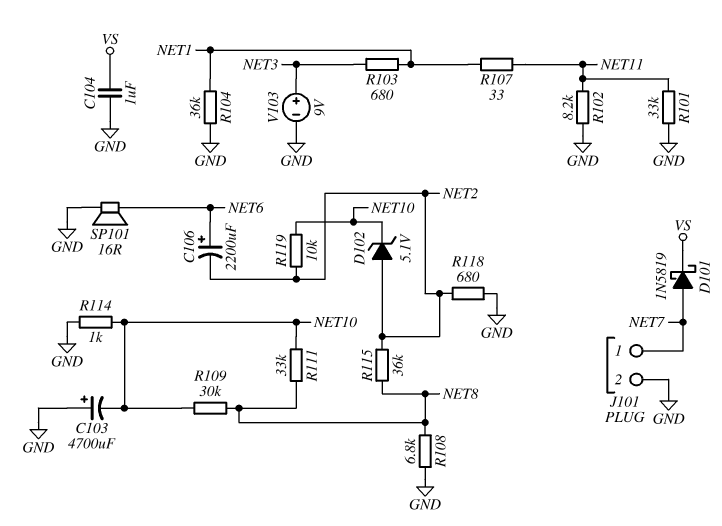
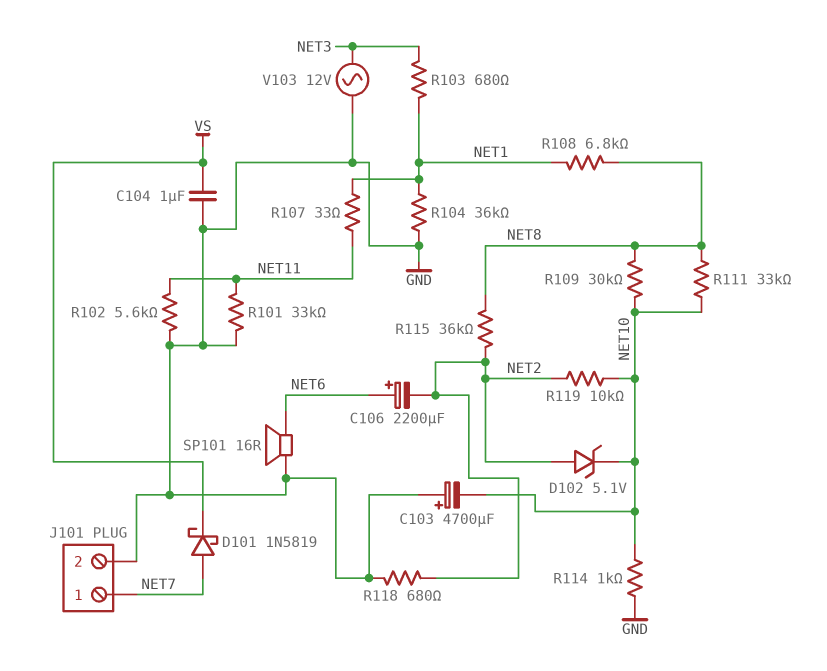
R102: 8.2k (GND, NET11) -> 5.6k (GND, NET11)
R108: 6.8k (GND, NET8) -> 6.8k (NET1, NET8)
V103: 9V (plus NET3, minus GND) -> AC 12V (GND, NET3)

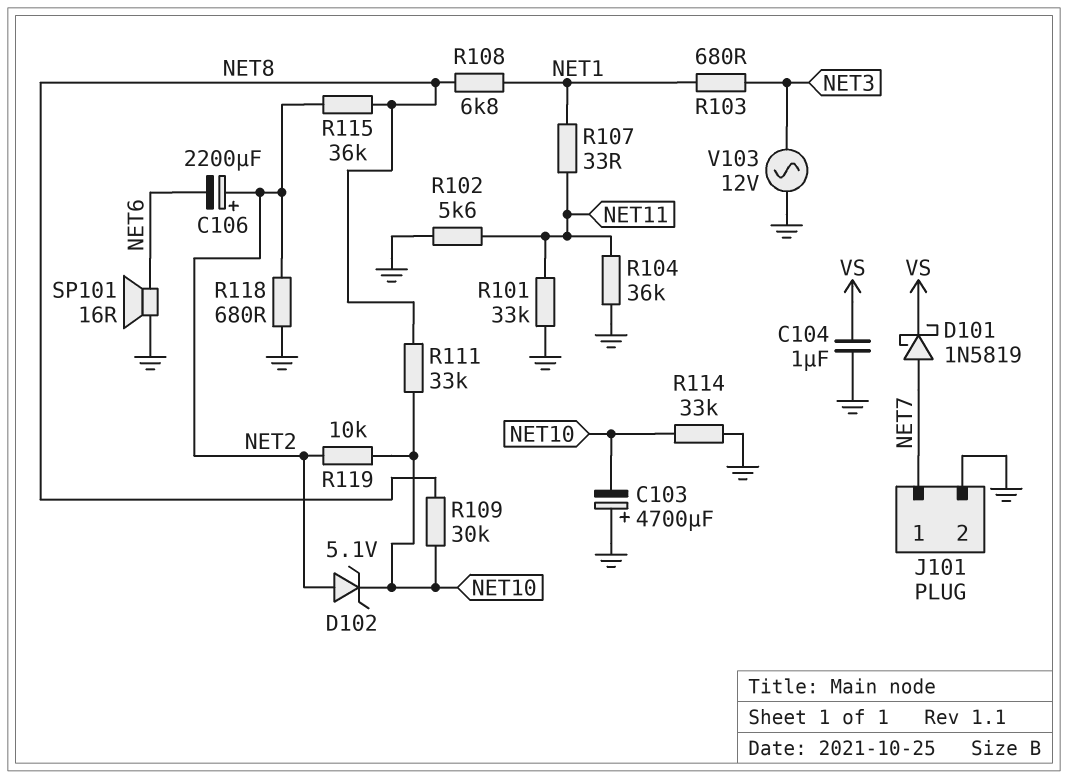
C106: 2200uF (plus NET6, minus NET2) -> 2200uF (plus NET2, minus NET6)
R104: 36k (GND, NET1) -> 36k (GND, NET11)
R114: 1k (GND, NET10) -> 33k (GND, NET10)

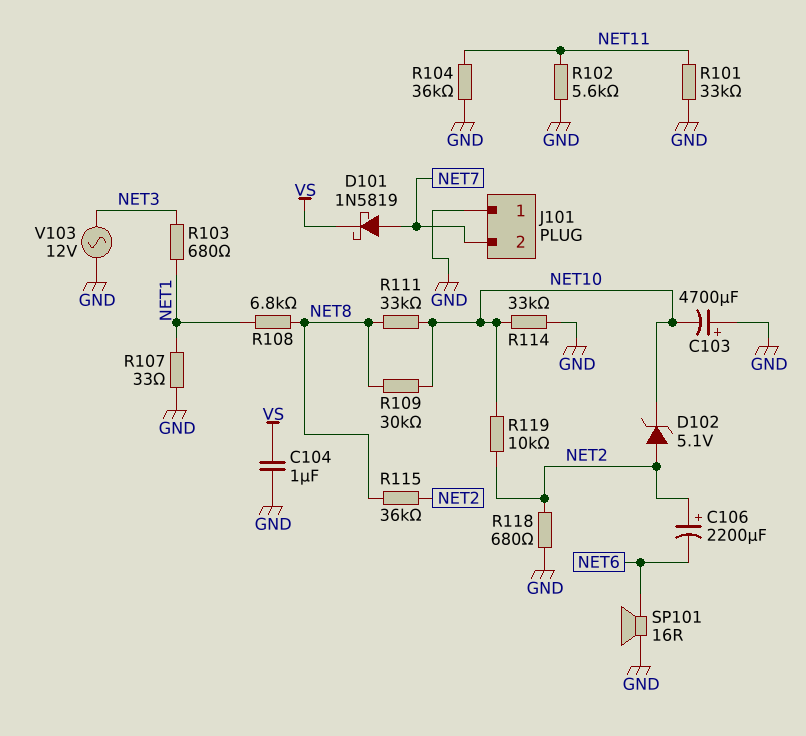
J101 pin 1: NET7 -> GND
J101 pin 2: GND -> NET7
R107: 33 (NET1, NET11) -> 33 (GND, NET1)

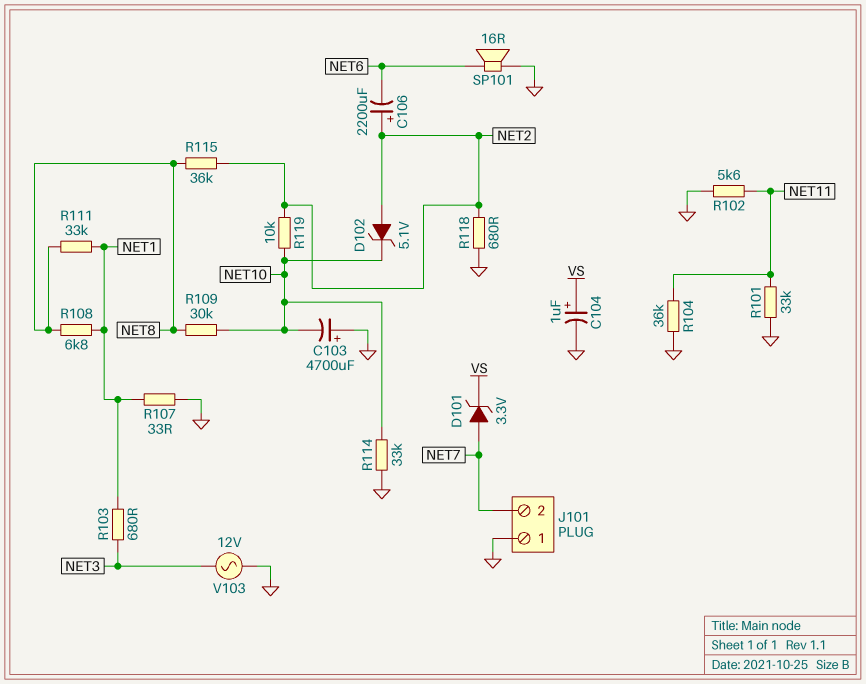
C104: 1uF (GND, VS) -> 1uF (plus VS, minus GND)
D101: schottky 1N5819 (A NET7, K VS) -> zener 3.3V (A NET7, K VS)
R111: 33k (NET8, NET10) -> 33k (NET1, NET8)

